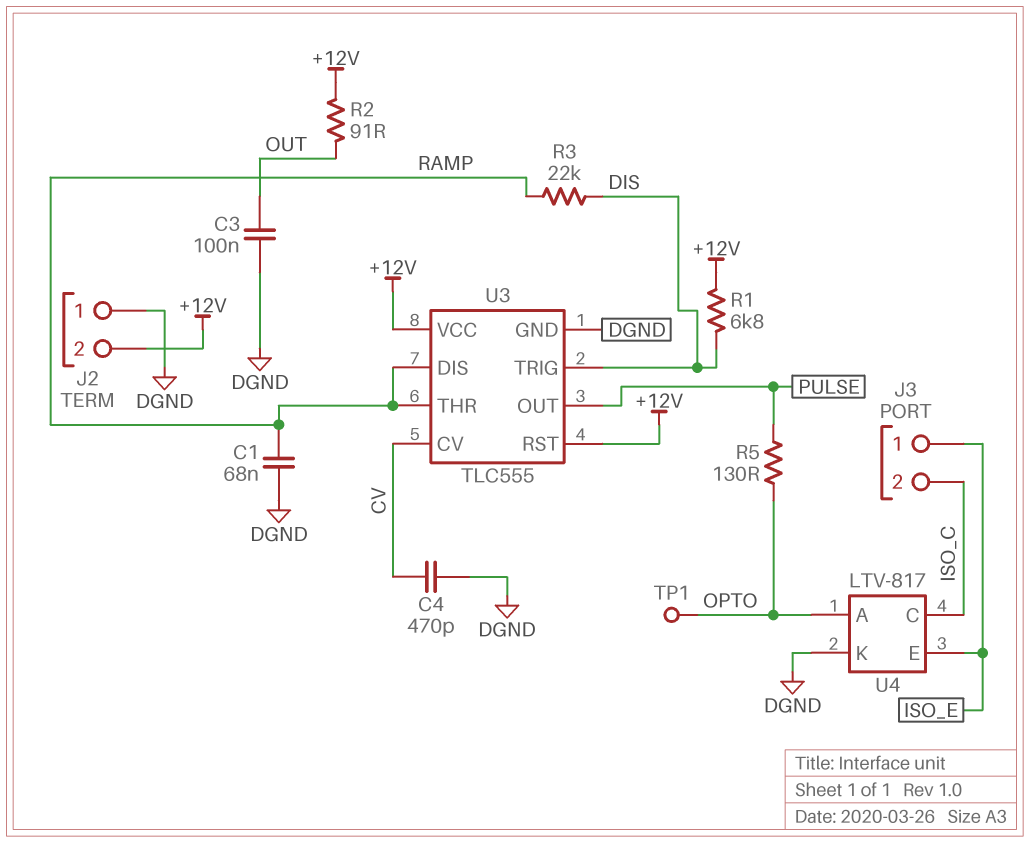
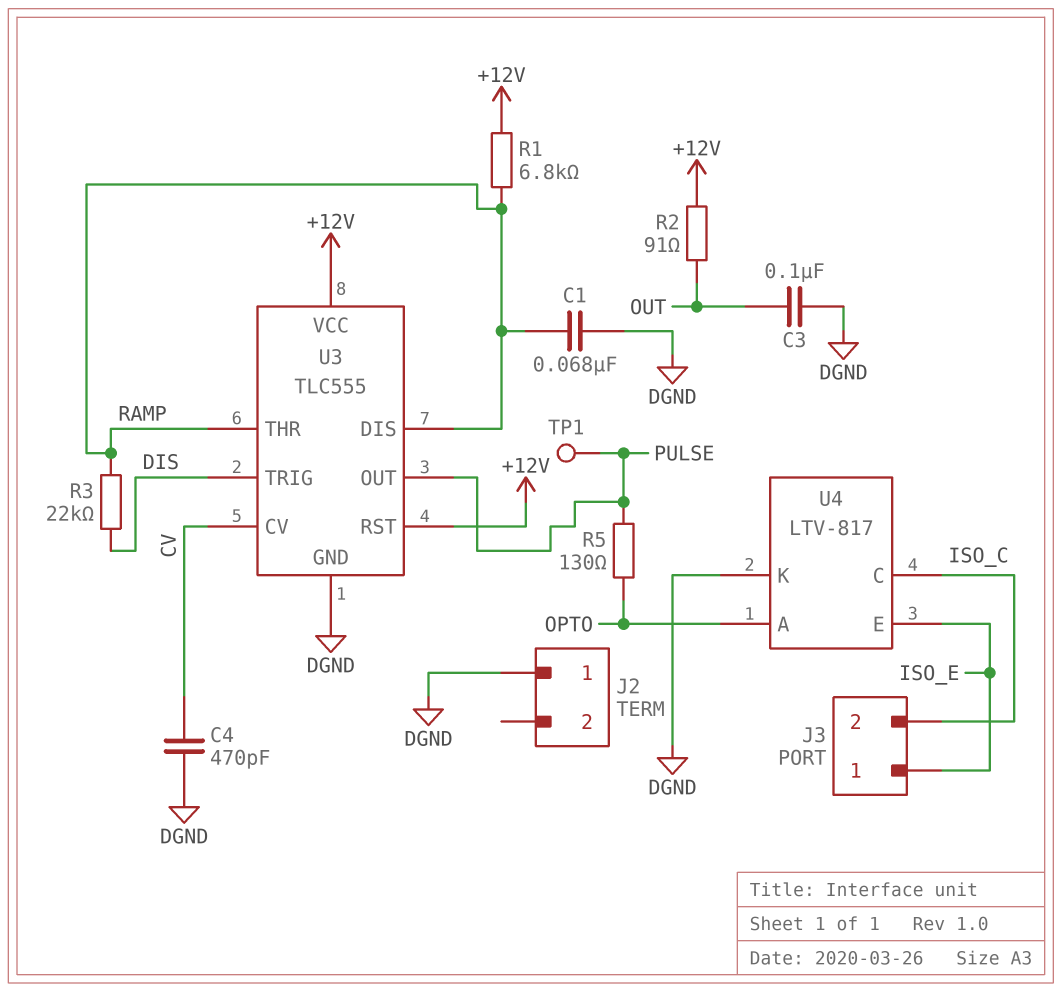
J2 pin 2: +12V -> none
R1: 6.8k (+12V, DIS) -> 6.8k (+12V, RAMP)
TP1: test point (OPTO) -> test point (PULSE)

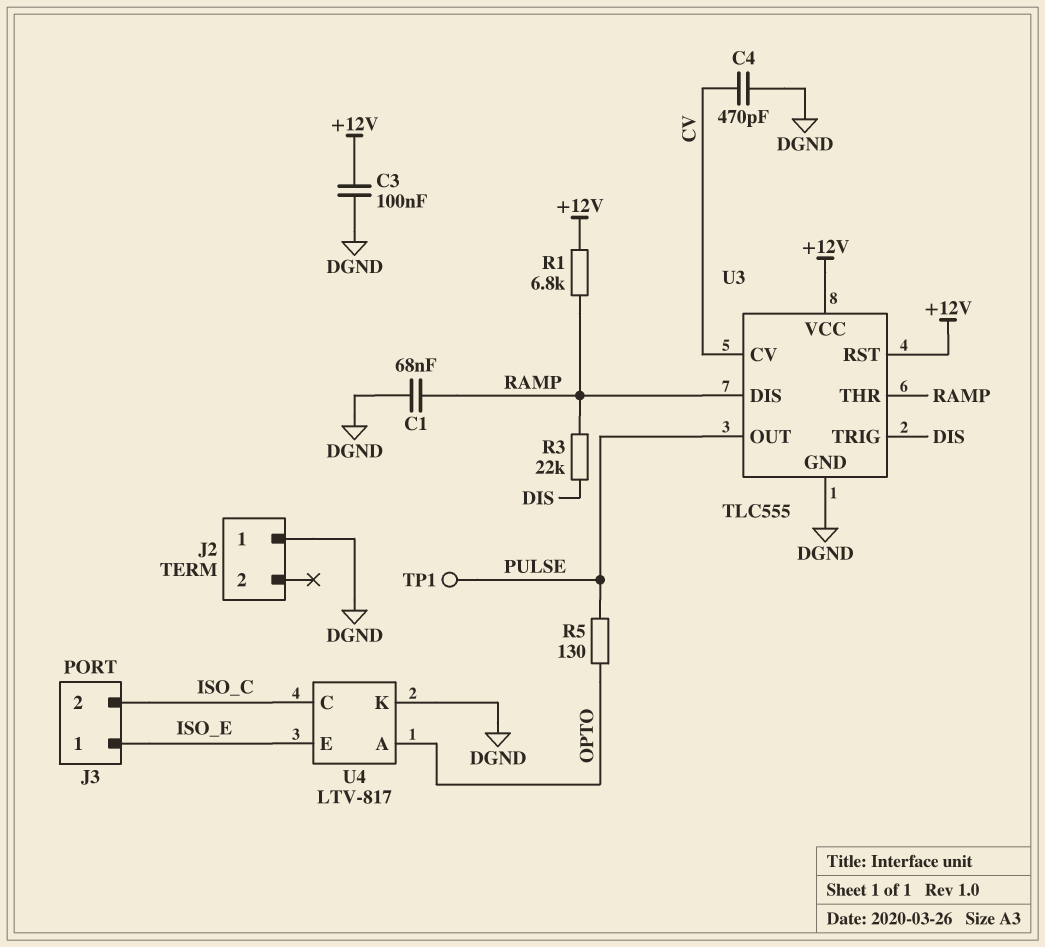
C3: 100nF (DGND, OUT) -> 100nF (+12V, DGND)
R2: 91 (+12V, OUT) -> none

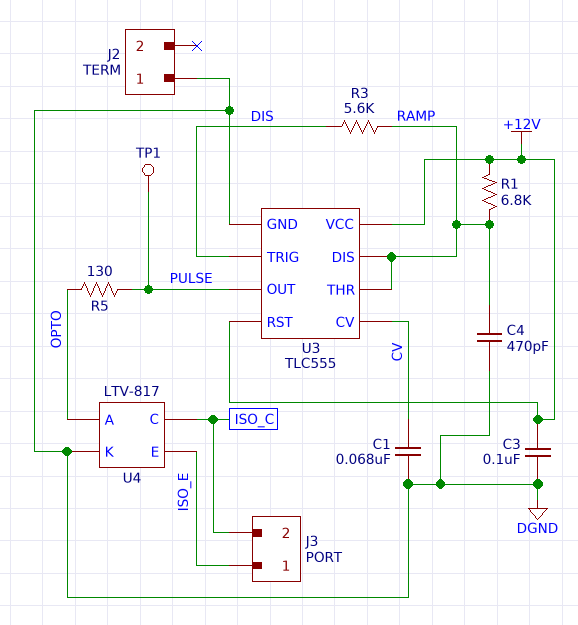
C1: 68nF (DGND, RAMP) -> 68nF (CV, DGND)
C4: 470pF (CV, DGND) -> 470pF (DGND, RAMP)
R3: 22k (DIS, RAMP) -> 5.6k (DIS, RAMP)

